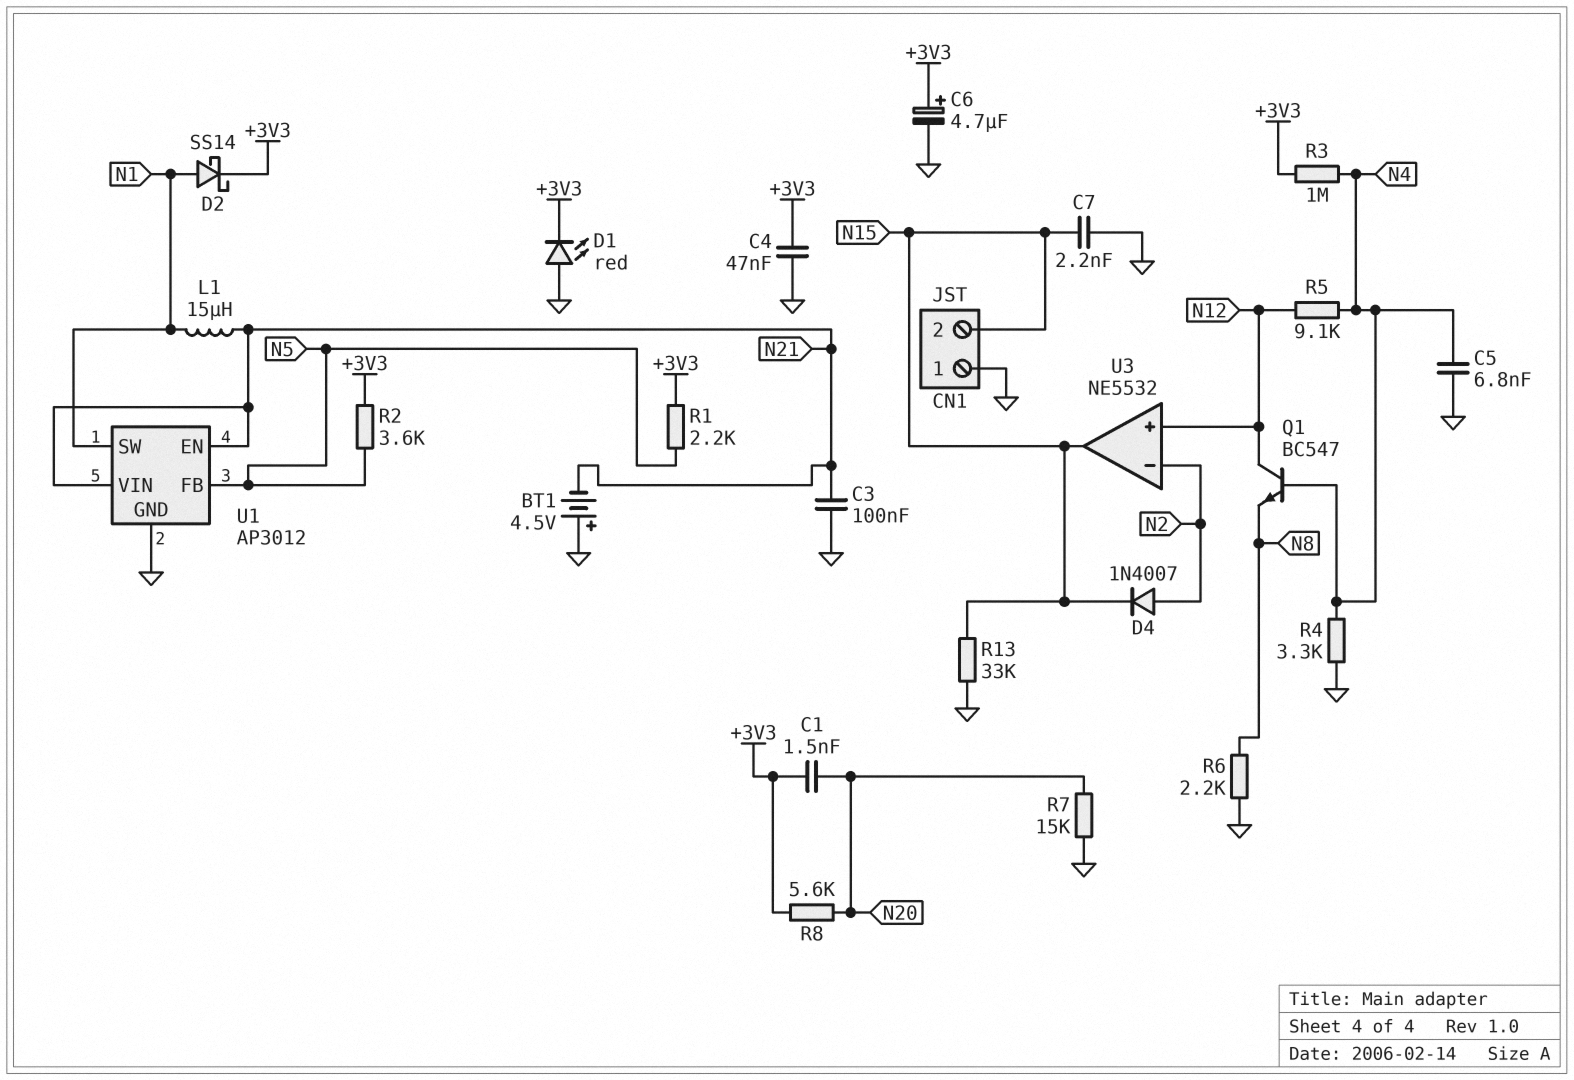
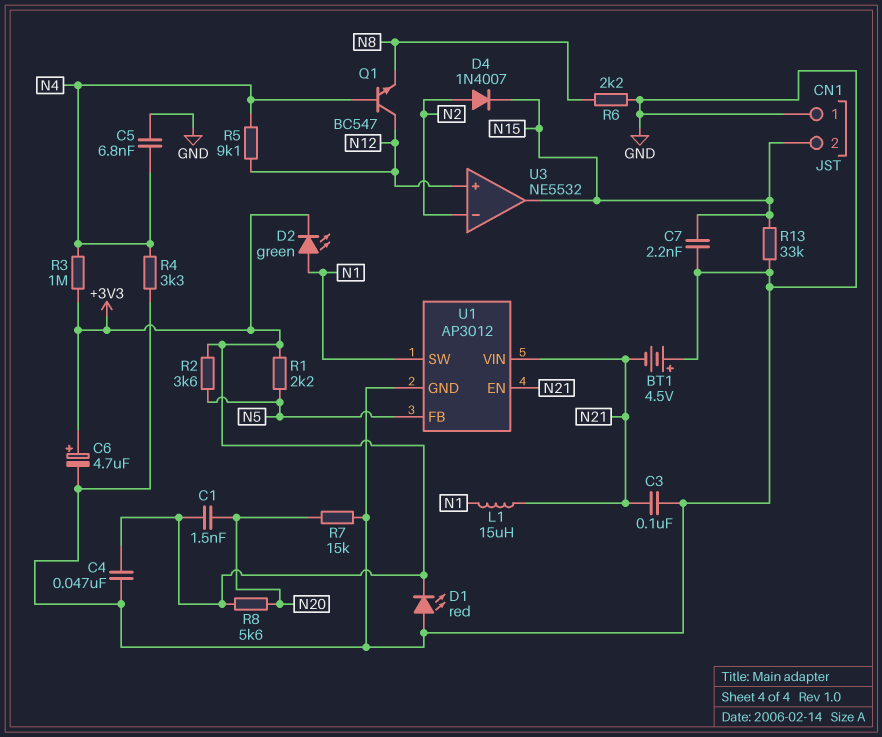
D2: schottky SS14 (A N1, K +3V3) -> LED green (A N1, K +3V3)

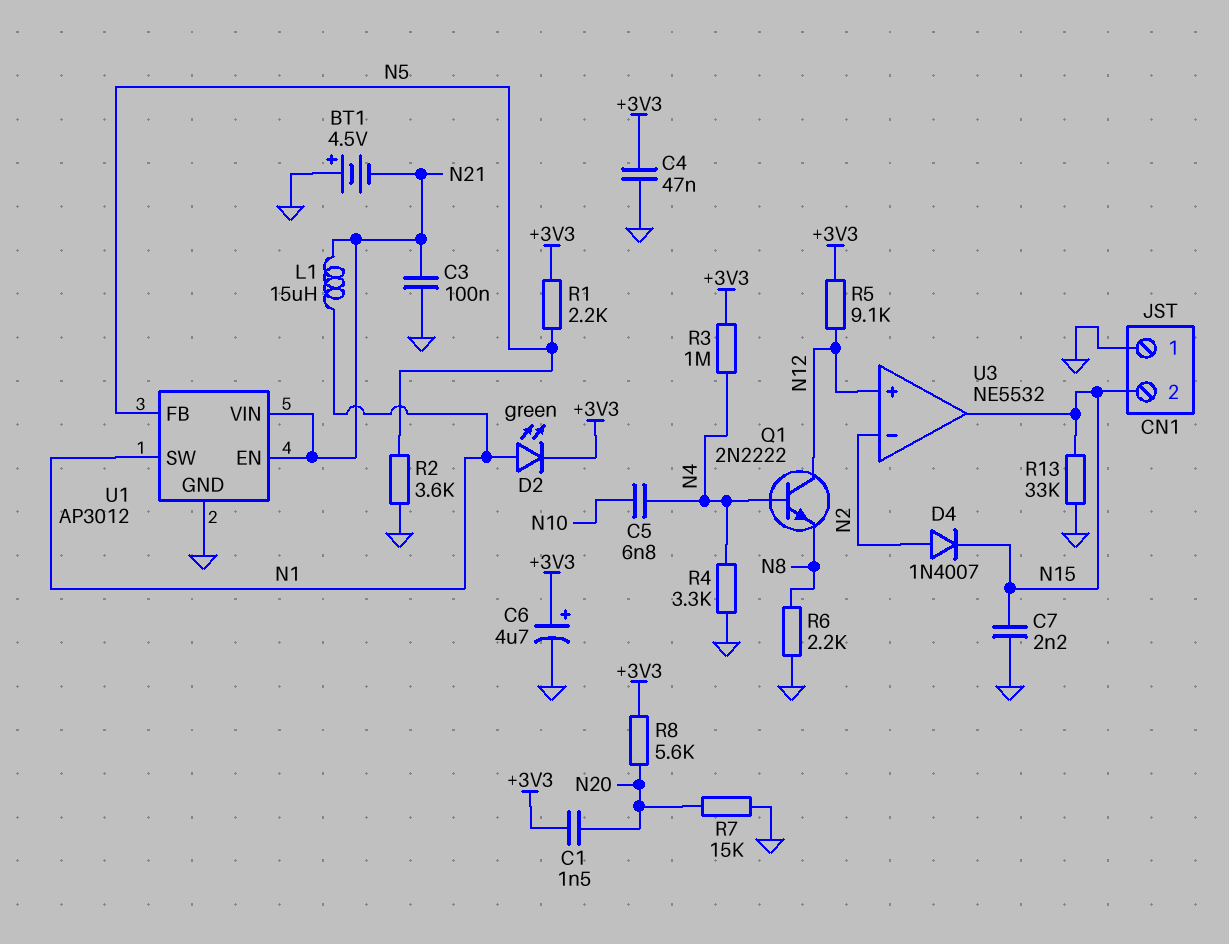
C5: 6.8nF (GND, N4) -> 6.8nF (N4, N10)
D1: LED red (A GND, K +3V3) -> none
Q1: NPN BC547 (B N4, C N12, E N8) -> NPN 2N2222 (B N4, C N12, E N8)
R2: 3.6k (+3V3, N5) -> 3.6k (GND, N5)
R5: 9.1k (N4, N12) -> 9.1k (+3V3, N12)

